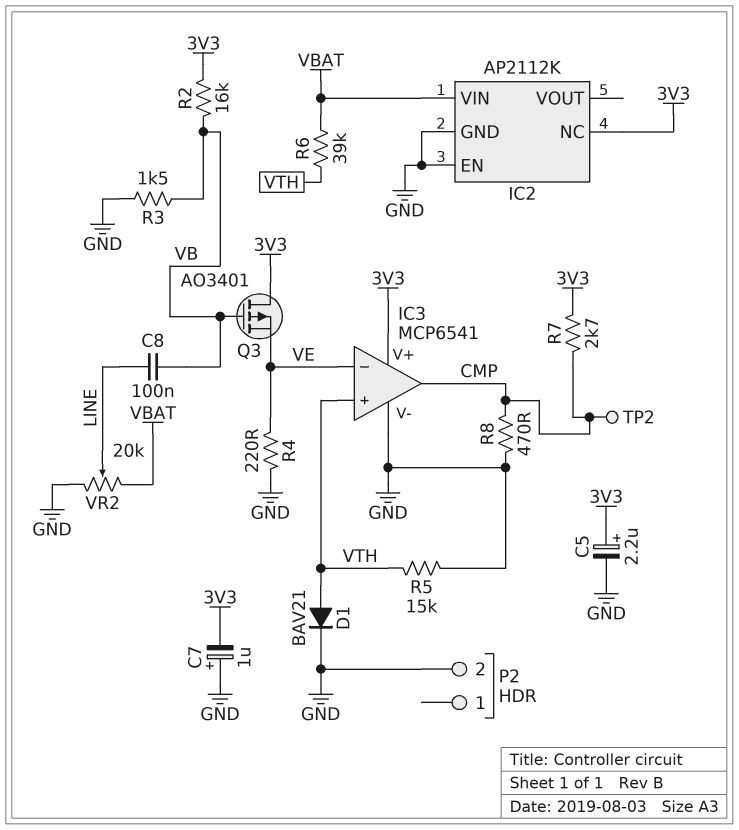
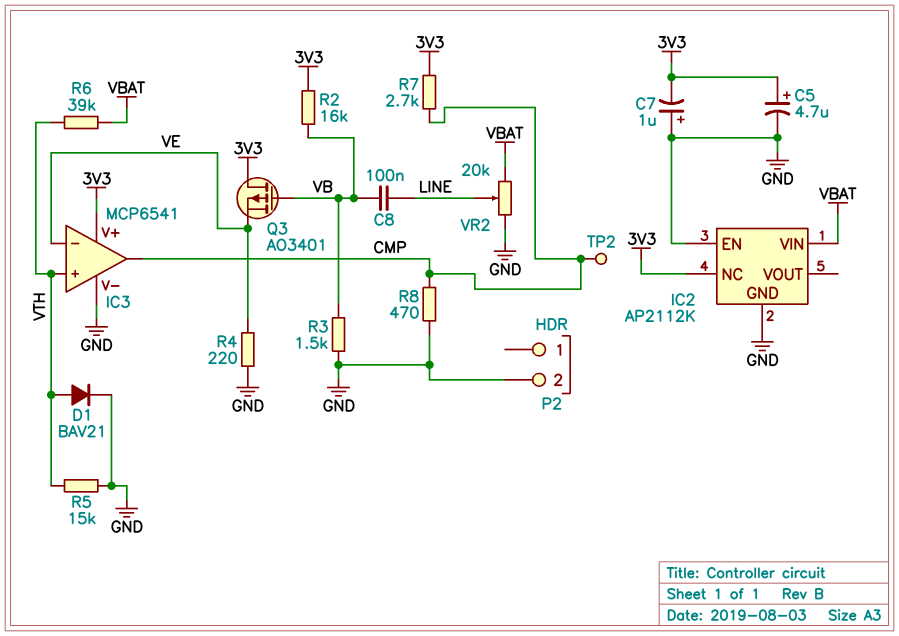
C5: 2.2uF (plus 3V3, minus GND) -> 4.7uF (plus 3V3, minus GND)

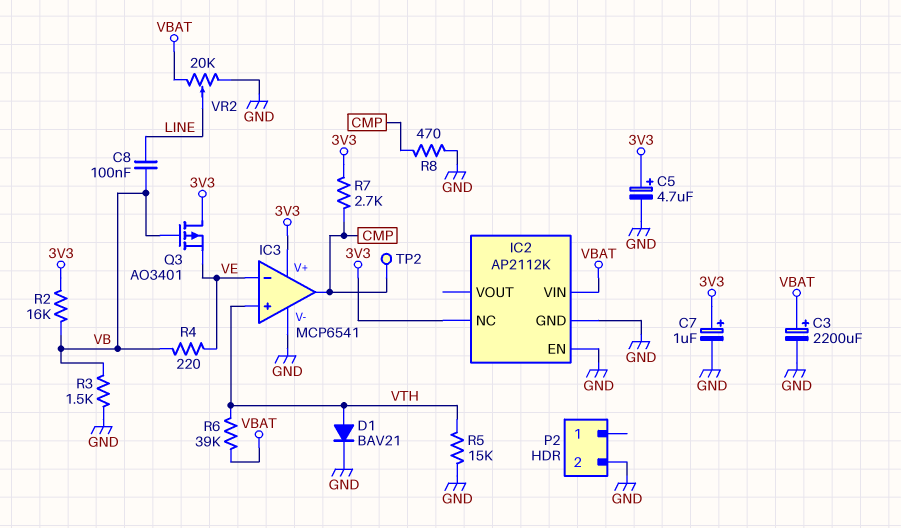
C3: none -> 2200uF (plus VBAT, minus GND)
C7: 1uF (plus GND, minus 3V3) -> 1uF (plus 3V3, minus GND)
R4: 220 (GND, VE) -> 220 (VB, VE)

